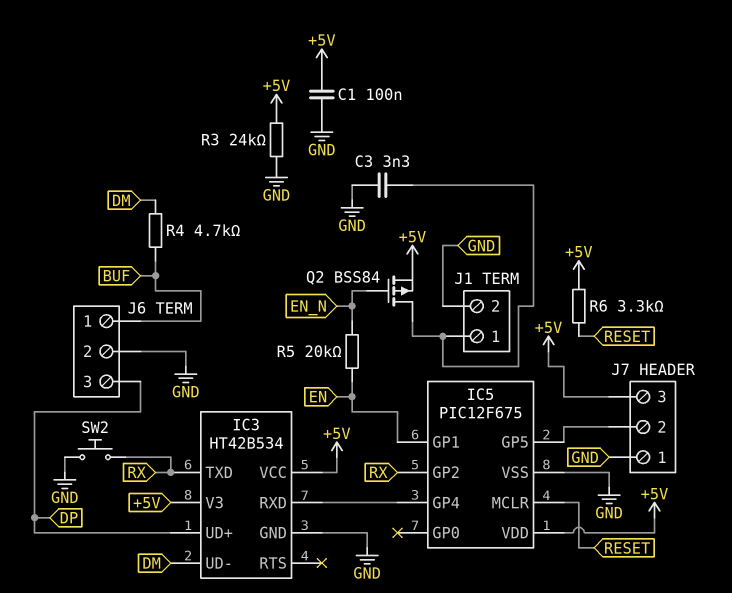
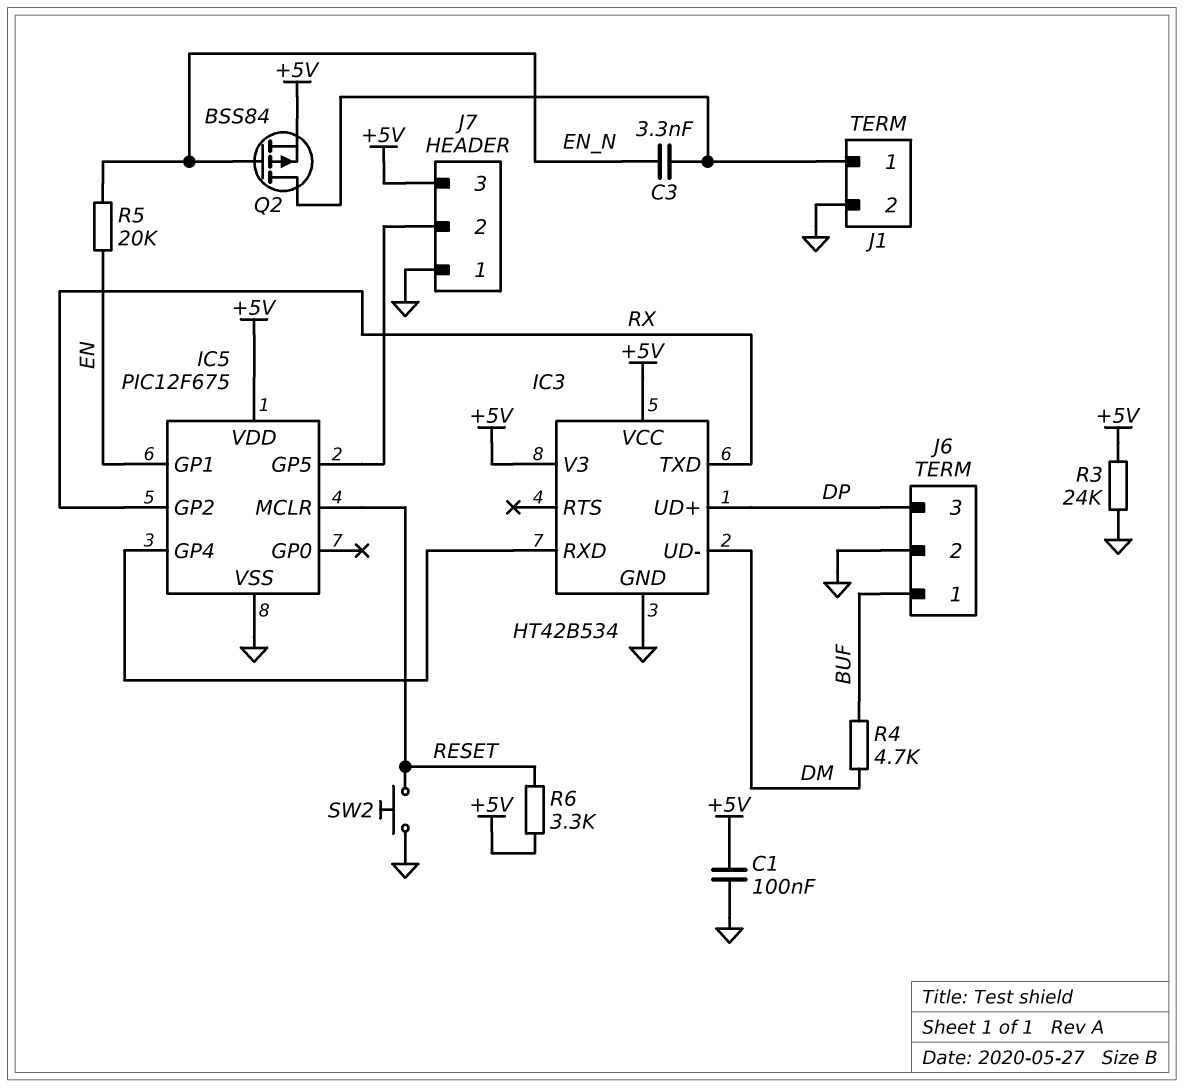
C3: 3.3nF (GND, J1/1) -> 3.3nF (EN_N, J1/1)
SW2: button (GND, RX) -> button (GND, RESET)

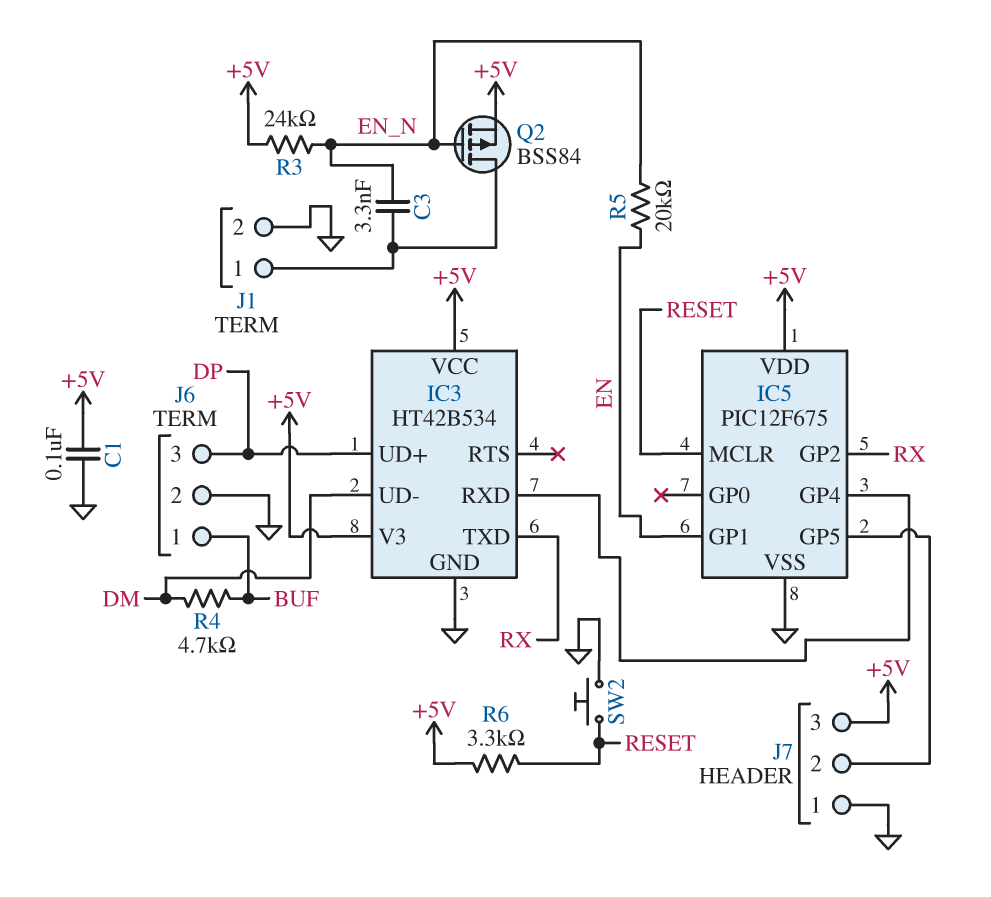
R3: 24k (+5V, GND) -> 24k (+5V, EN_N)

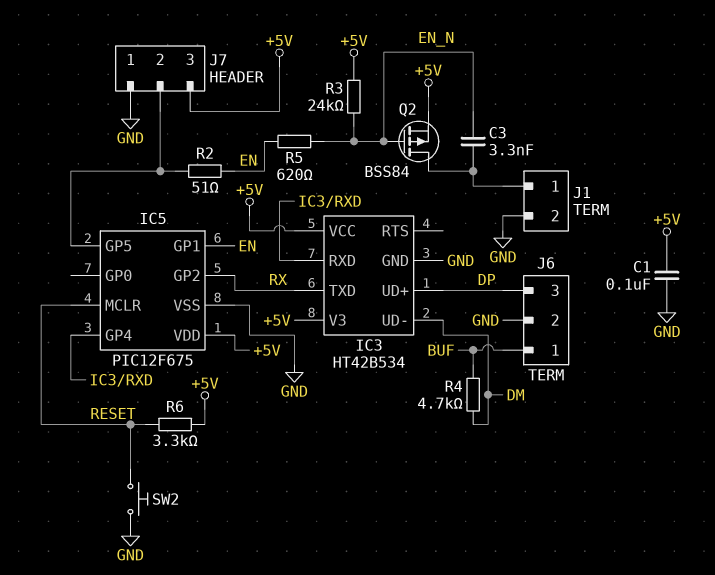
R2: none -> 51 (EN, IC5/GP5)
R5: 20k (EN, EN_N) -> 620 (EN, EN_N)

